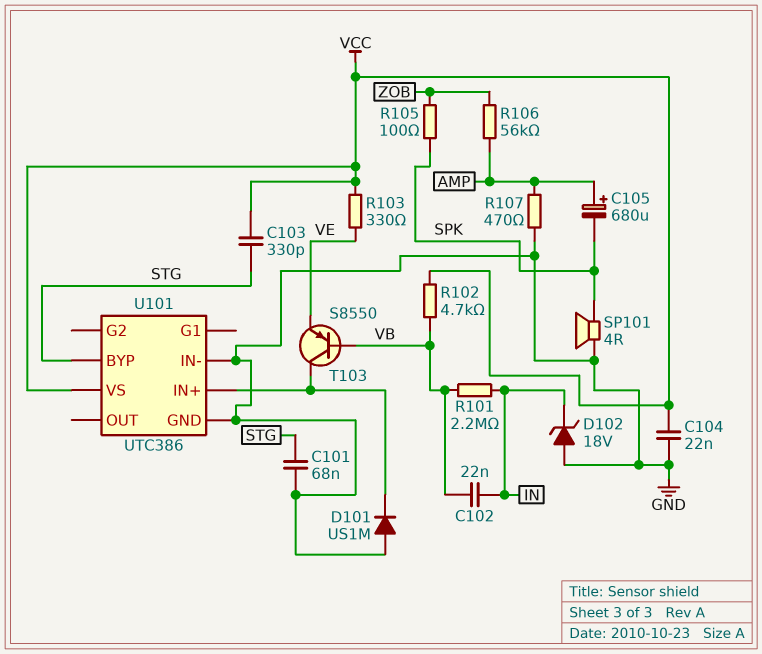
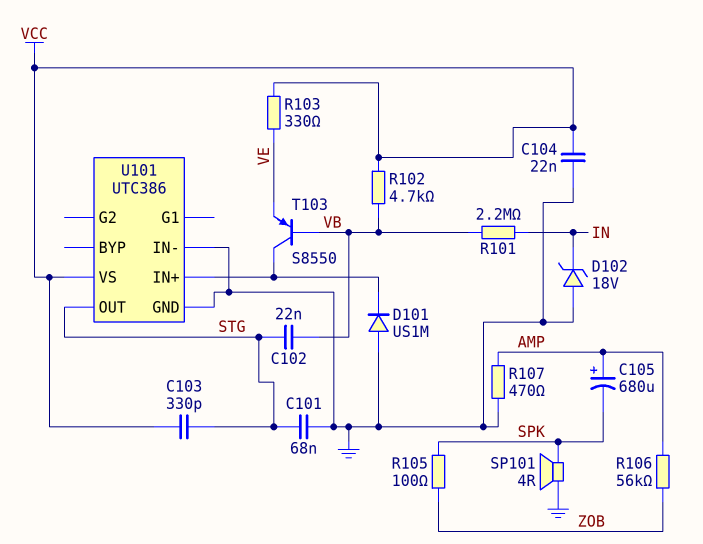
C102: 22nF (IN, VB) -> 22nF (STG, VB)
U101 pin BYP: STG -> none
U101 pin OUT: none -> STG

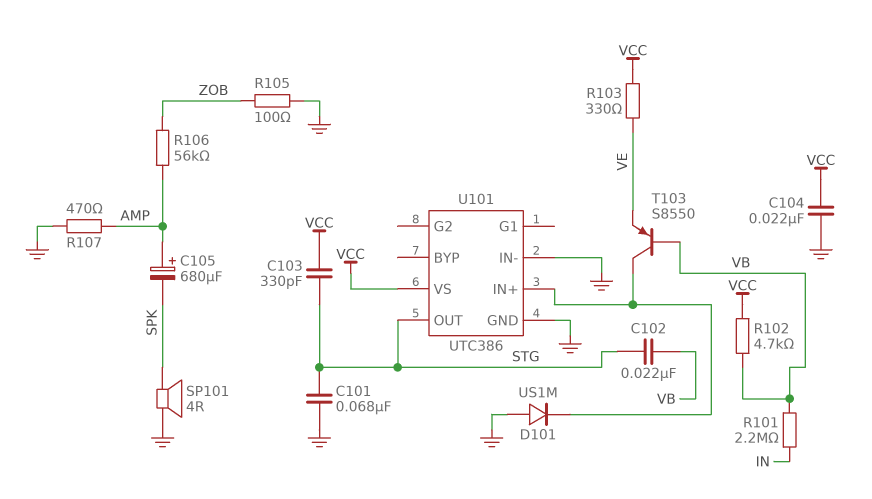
D102: zener 18V (A GND, K IN) -> none
R105: 100 (SPK, ZOB) -> 100 (GND, ZOB)

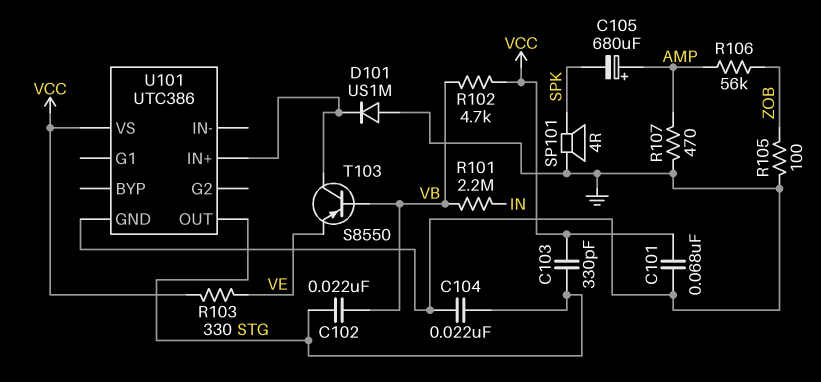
C101: 68nF (GND, STG) -> 68nF (GND, VCC)
C104: 22nF (GND, VCC) -> 22nF (GND, STG)
U101 pin IN-: GND -> none

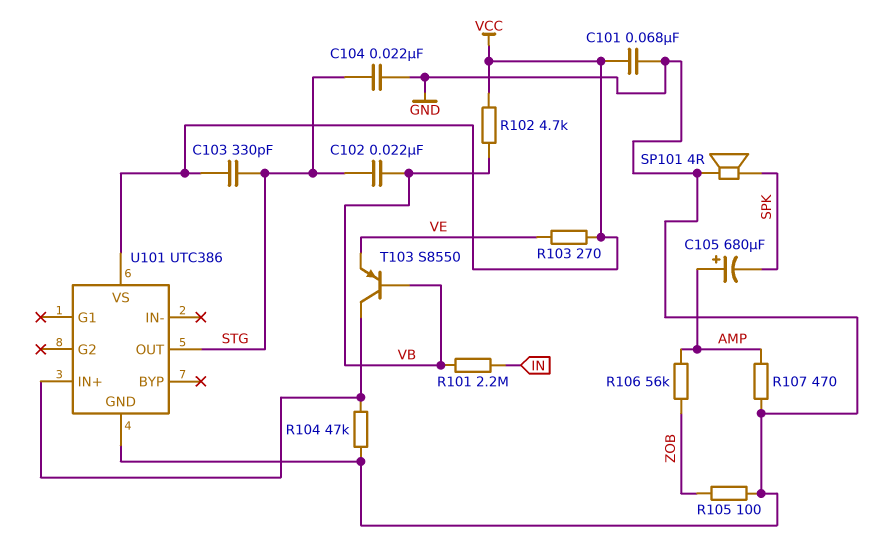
D101: diode US1M (A GND, K U101/IN+) -> none
R103: 330 (VCC, VE) -> 270 (VCC, VE)
R104: none -> 47k (GND, U101/IN+)

